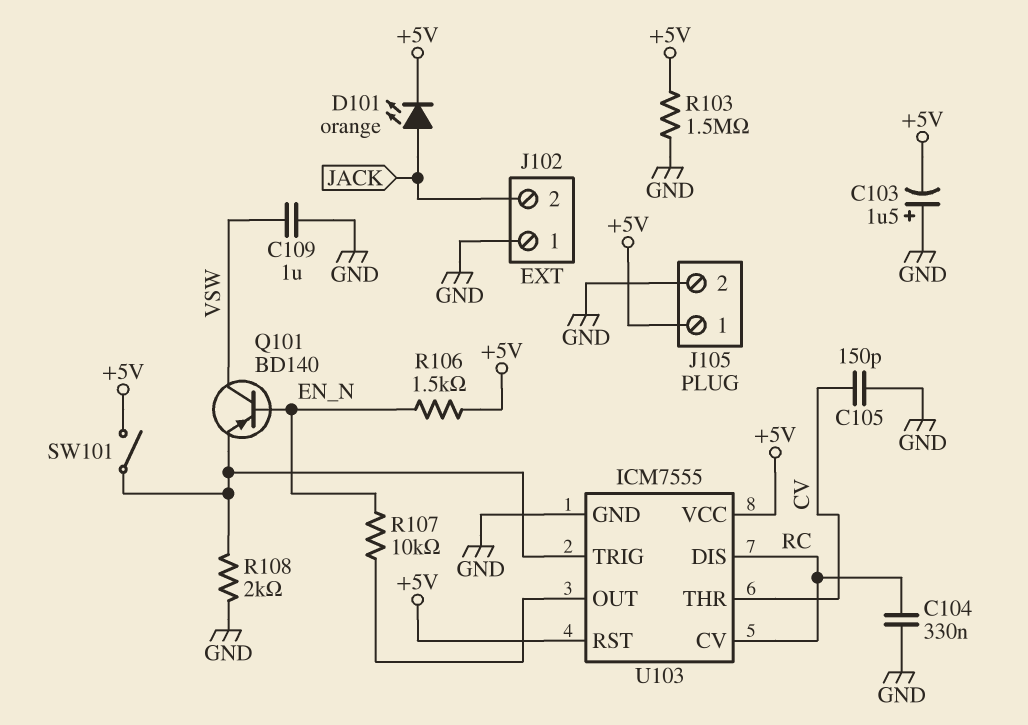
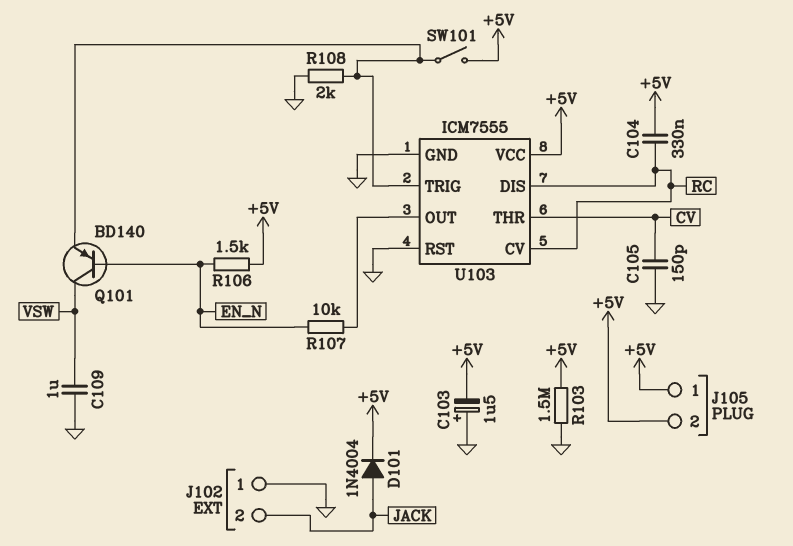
C104: 330nF (GND, RC) -> 330nF (+5V, RC)
D101: LED orange (A JACK, K +5V) -> diode 1N4004 (A JACK, K +5V)
J105 pin 2: GND -> +5V
U103 pin RST: +5V -> GND

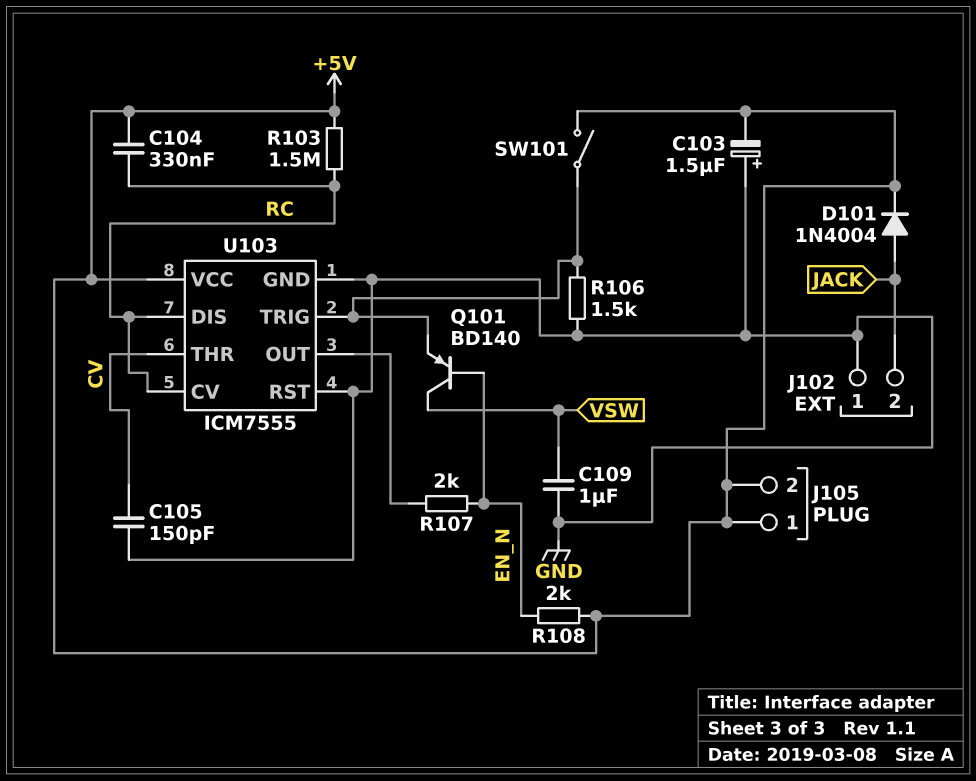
R103: 1.5M (+5V, GND) -> 1.5M (+5V, RC)
R106: 1.5k (+5V, EN_N) -> 1.5k (GND, U103/TRIG)
R107: 10k (EN_N, U103/OUT) -> 2k (EN_N, U103/OUT)
R108: 2k (GND, U103/TRIG) -> 2k (+5V, EN_N)

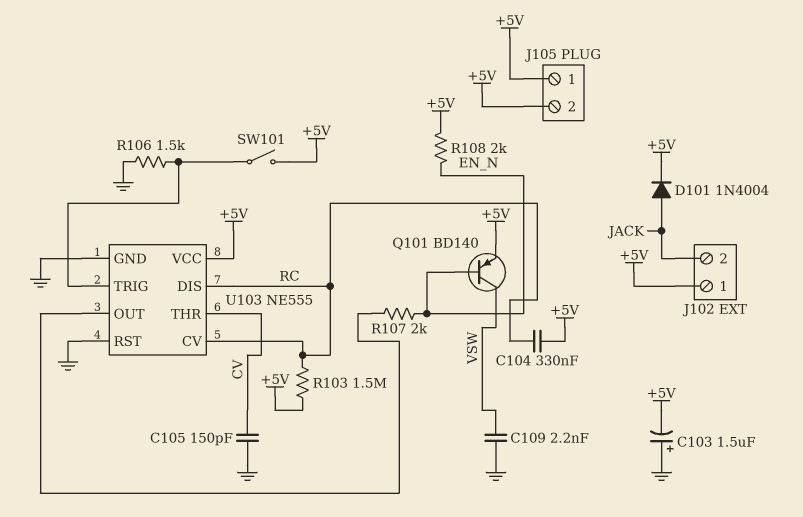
C109: 1uF (GND, VSW) -> 2.2nF (GND, VSW)
J102 pin 1: GND -> +5V
Q101: PNP BD140 (B EN_N, C VSW, E U103/TRIG) -> PNP BD140 (B EN_N, C VSW, E +5V)
U103: ICM7555 -> NE555

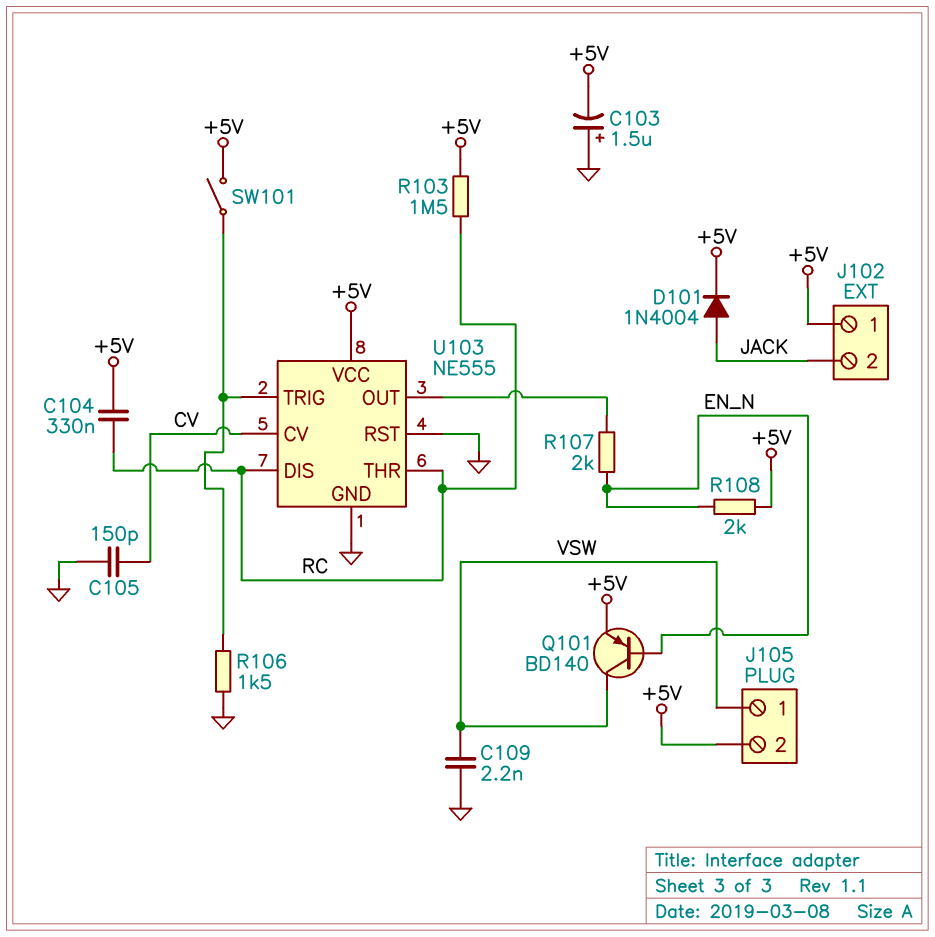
J105 pin 1: +5V -> VSW
U103 pin CV: RC -> CV
U103 pin THR: CV -> RC

